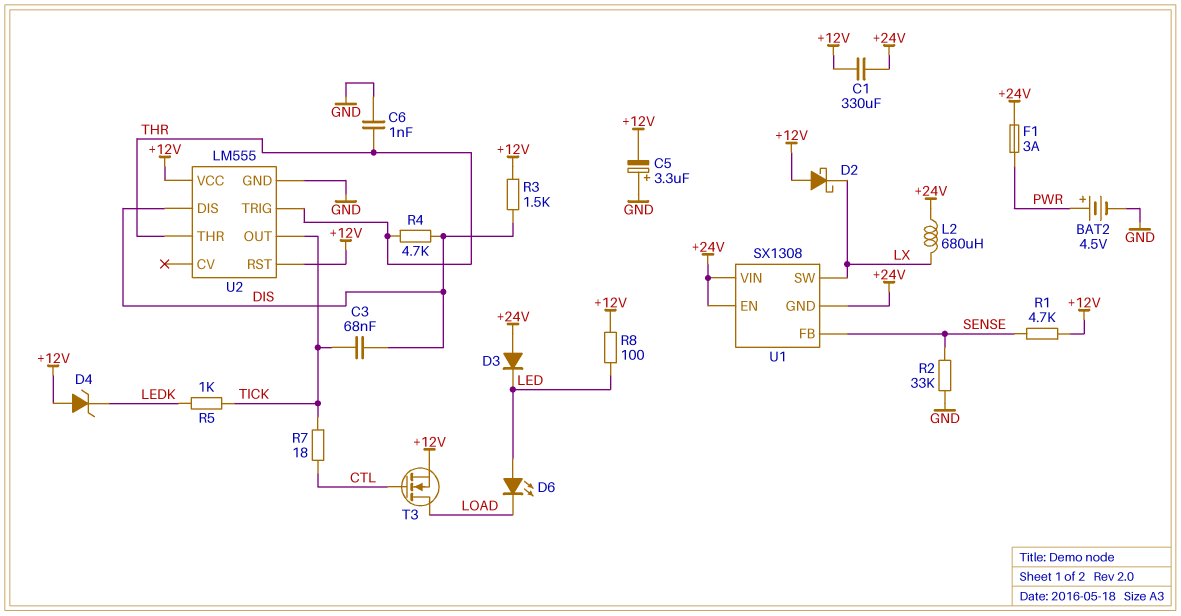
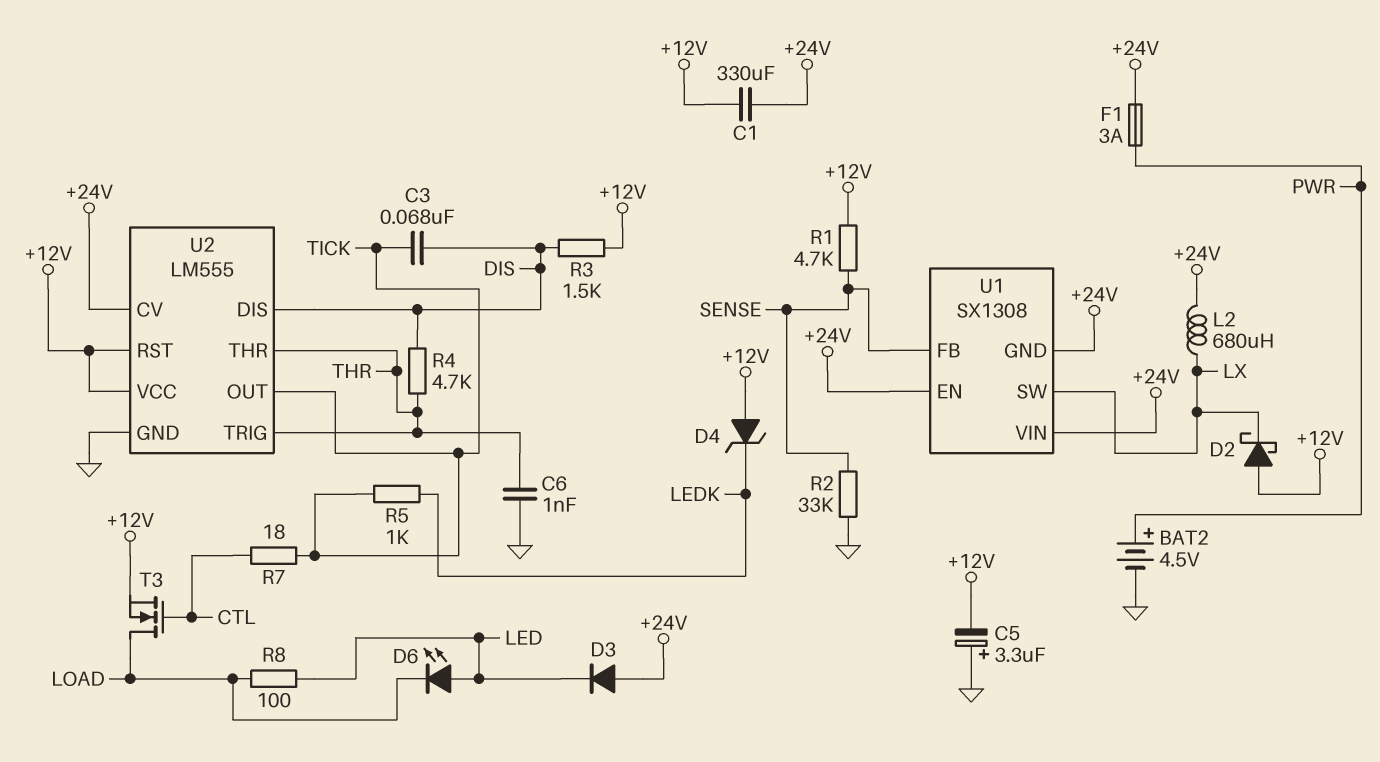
R8: 100 (+12V, LED) -> 100 (LED, LOAD)
U2 pin CV: none -> +24V

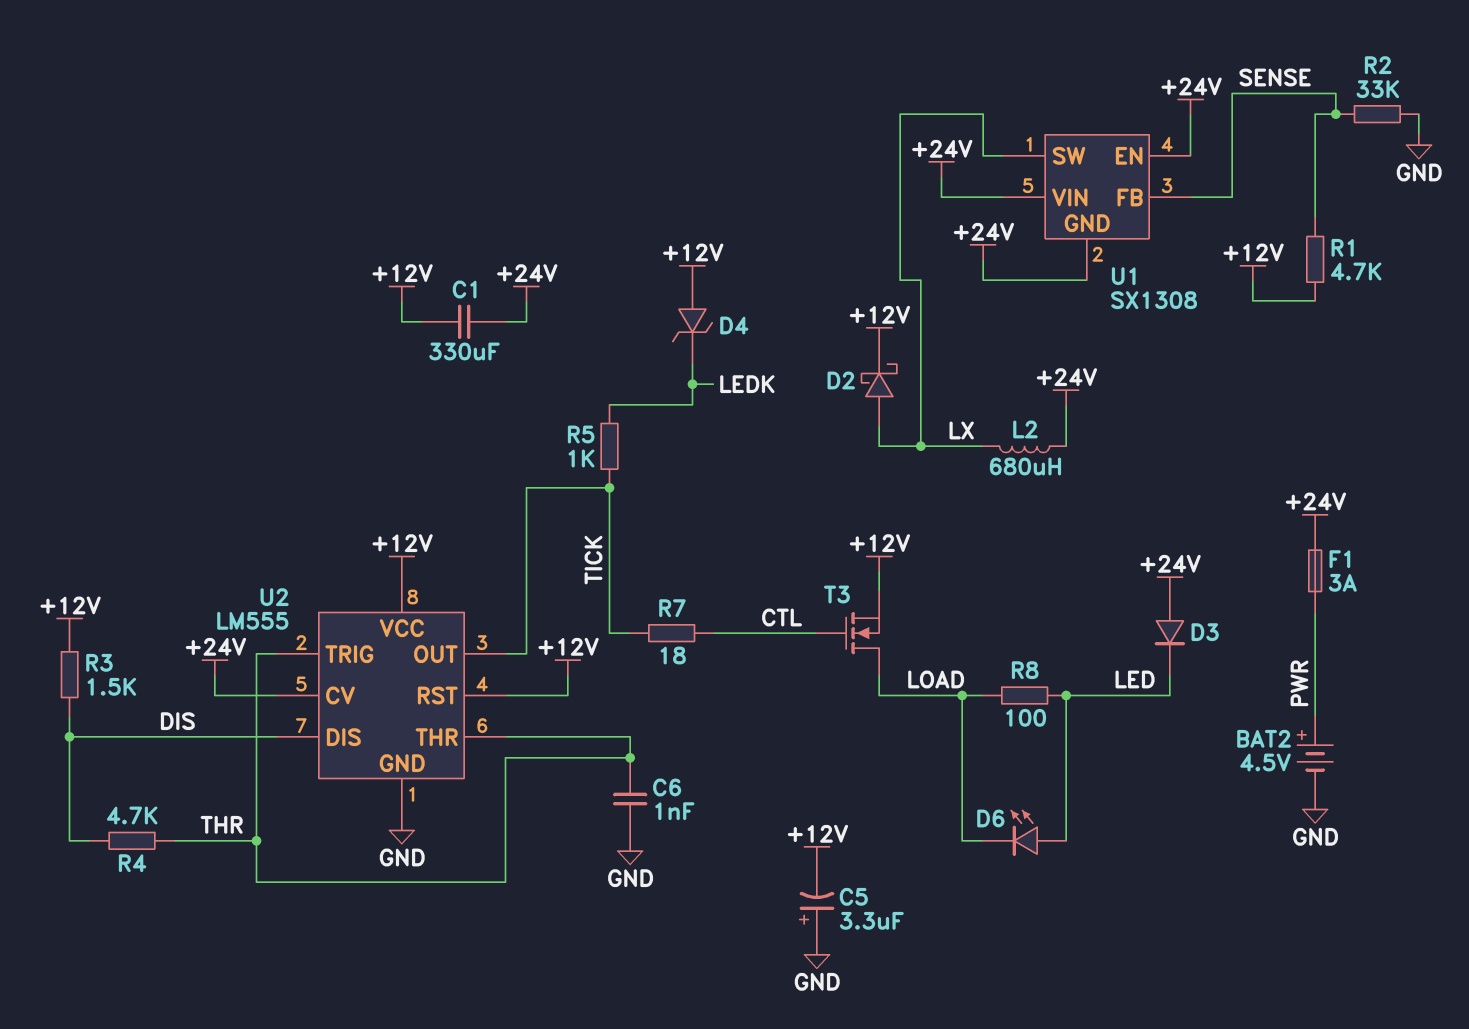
C3: 68nF (DIS, TICK) -> none
D2: schottky (A +12V, K LX) -> schottky (A LX, K +12V)

